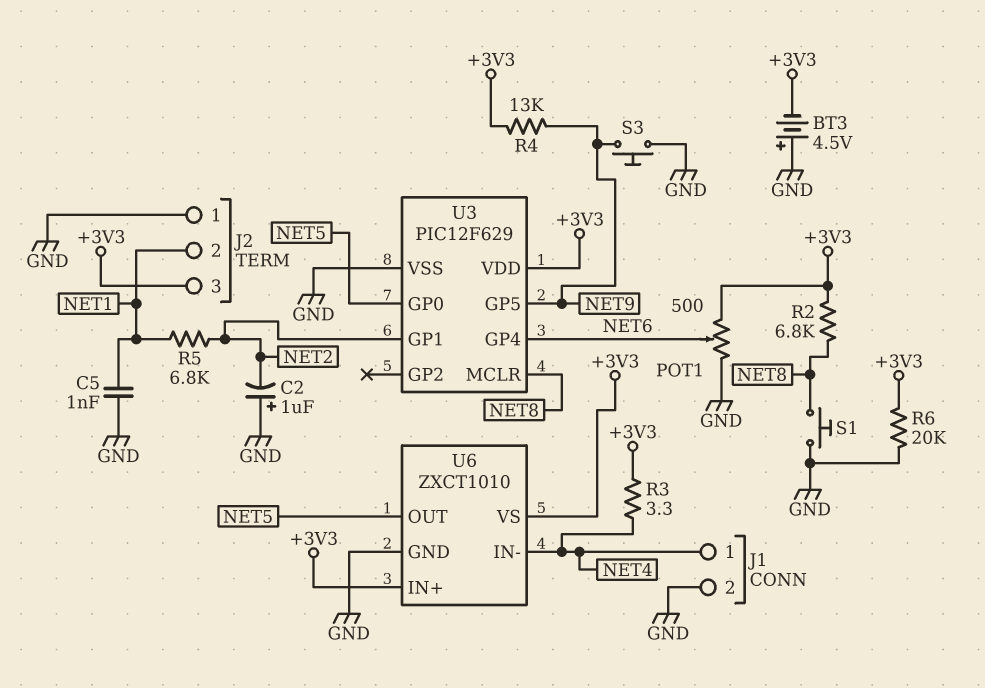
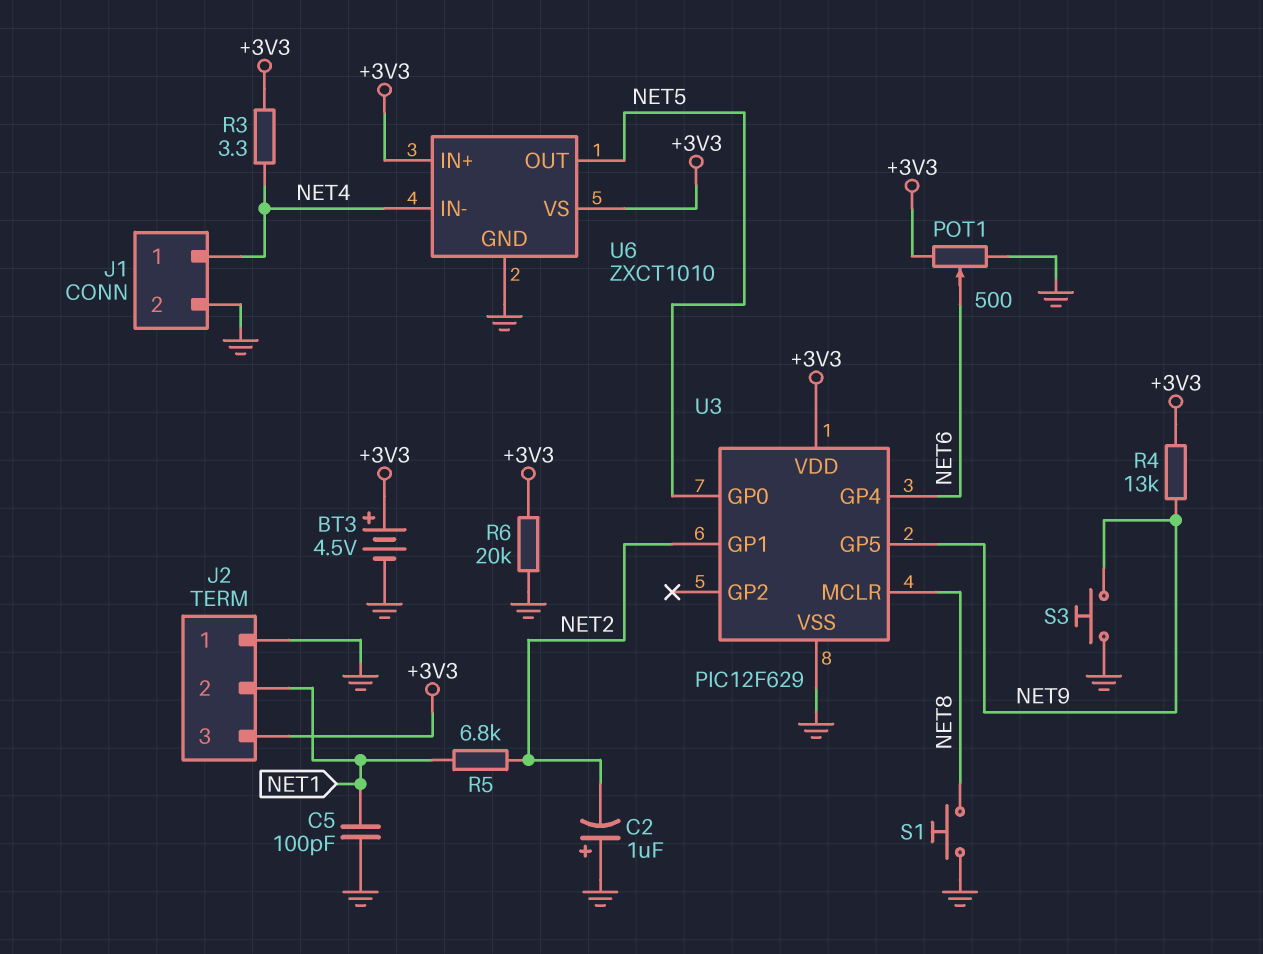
BT3: 4.5V (plus GND, minus +3V3) -> 4.5V (plus +3V3, minus GND)
C5: 1nF (GND, NET1) -> 100pF (GND, NET1)
R2: 6.8k (+3V3, NET8) -> none

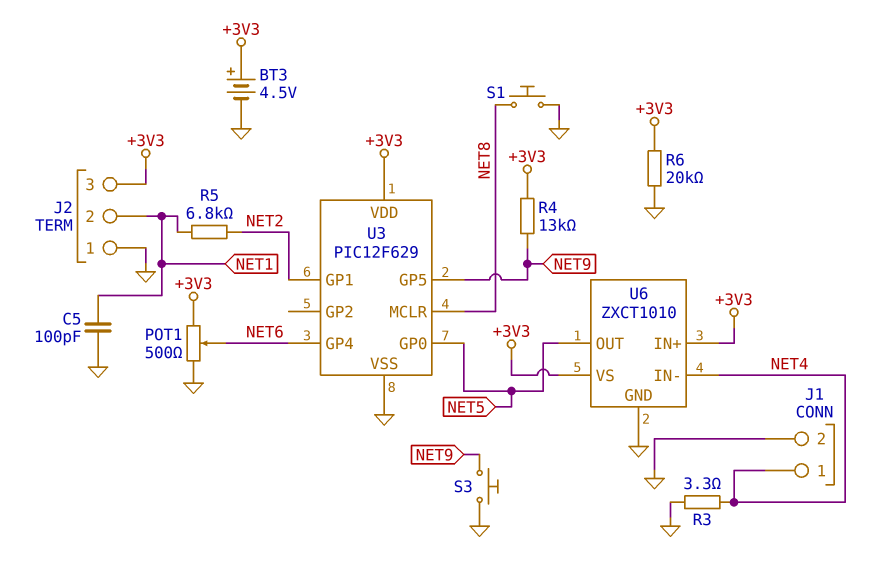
C2: 1uF (plus GND, minus NET2) -> none
R3: 3.3 (+3V3, NET4) -> 3.3 (GND, NET4)

